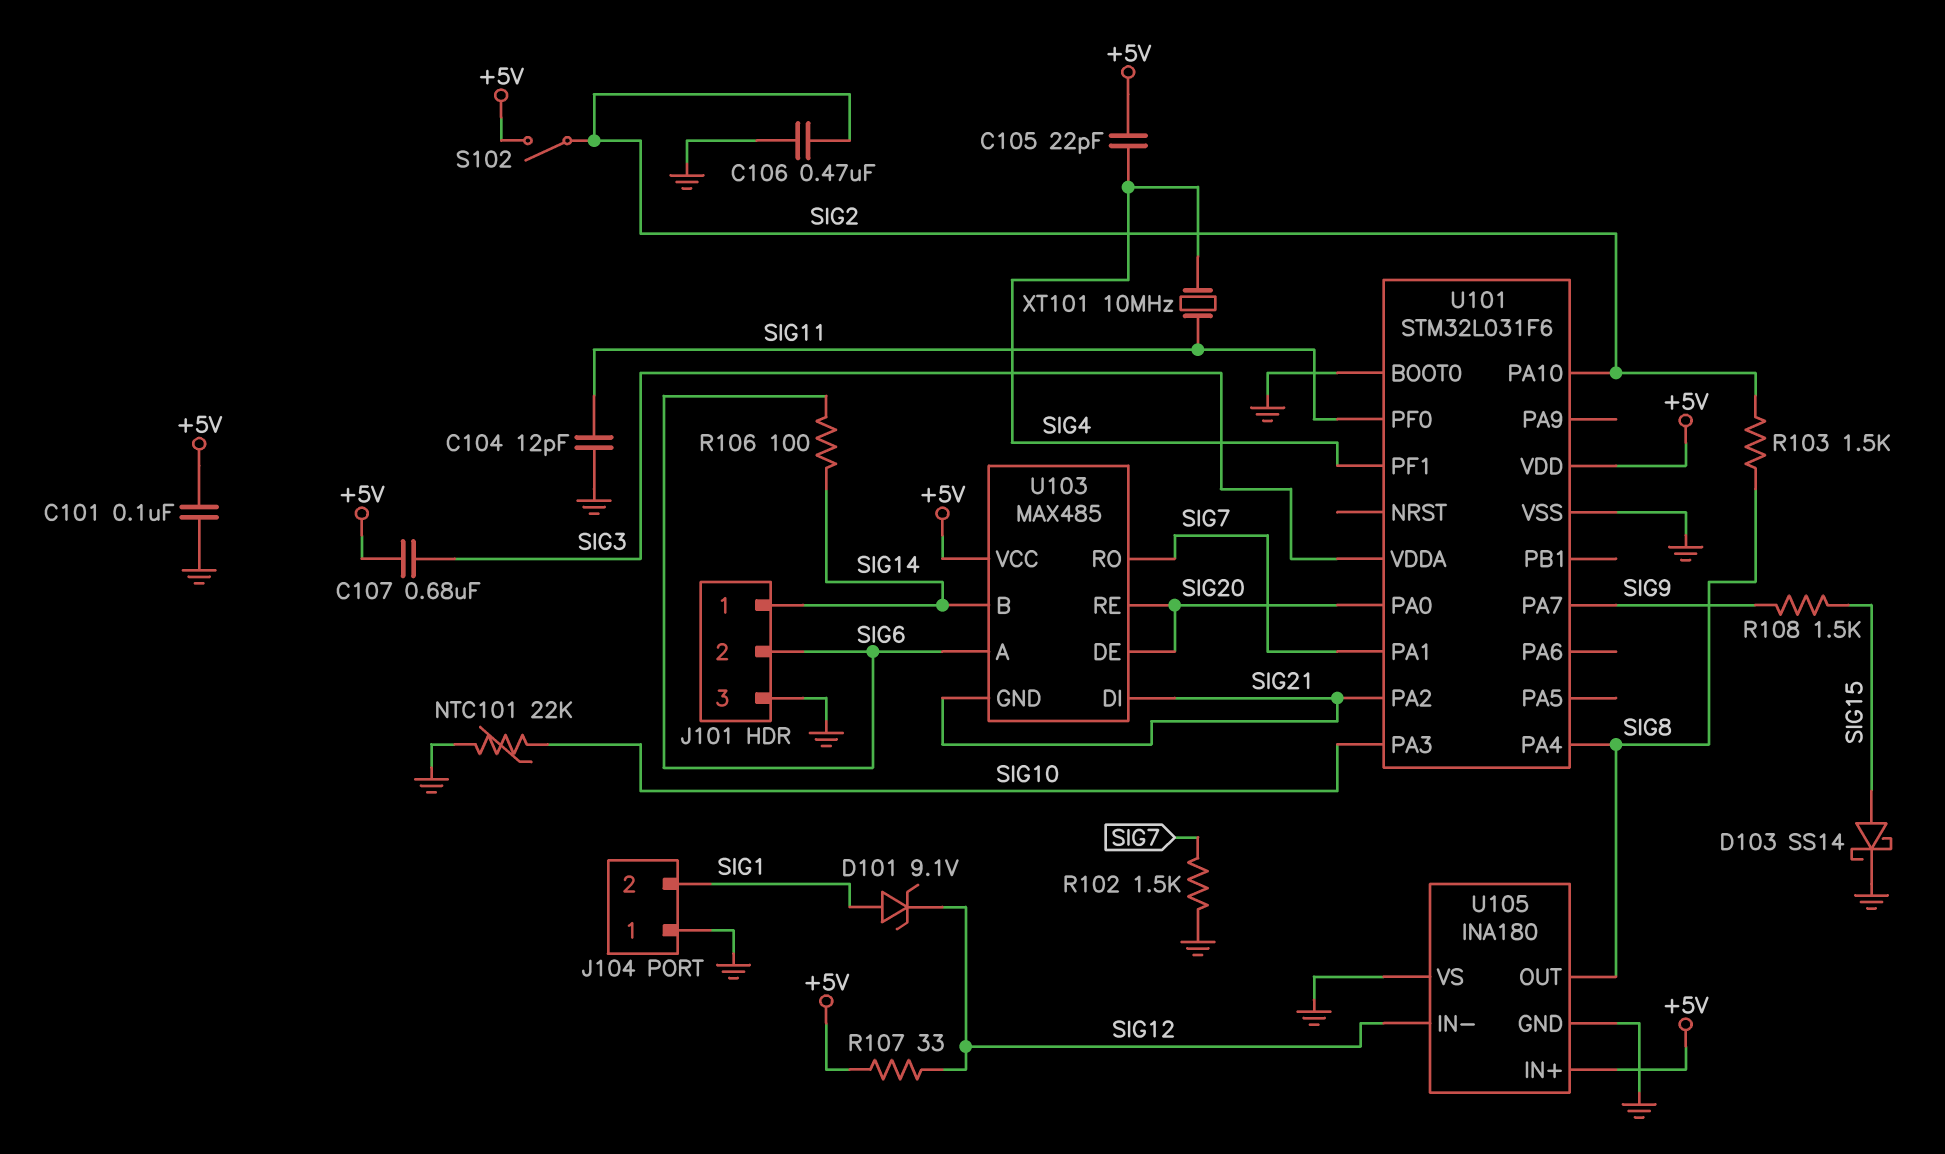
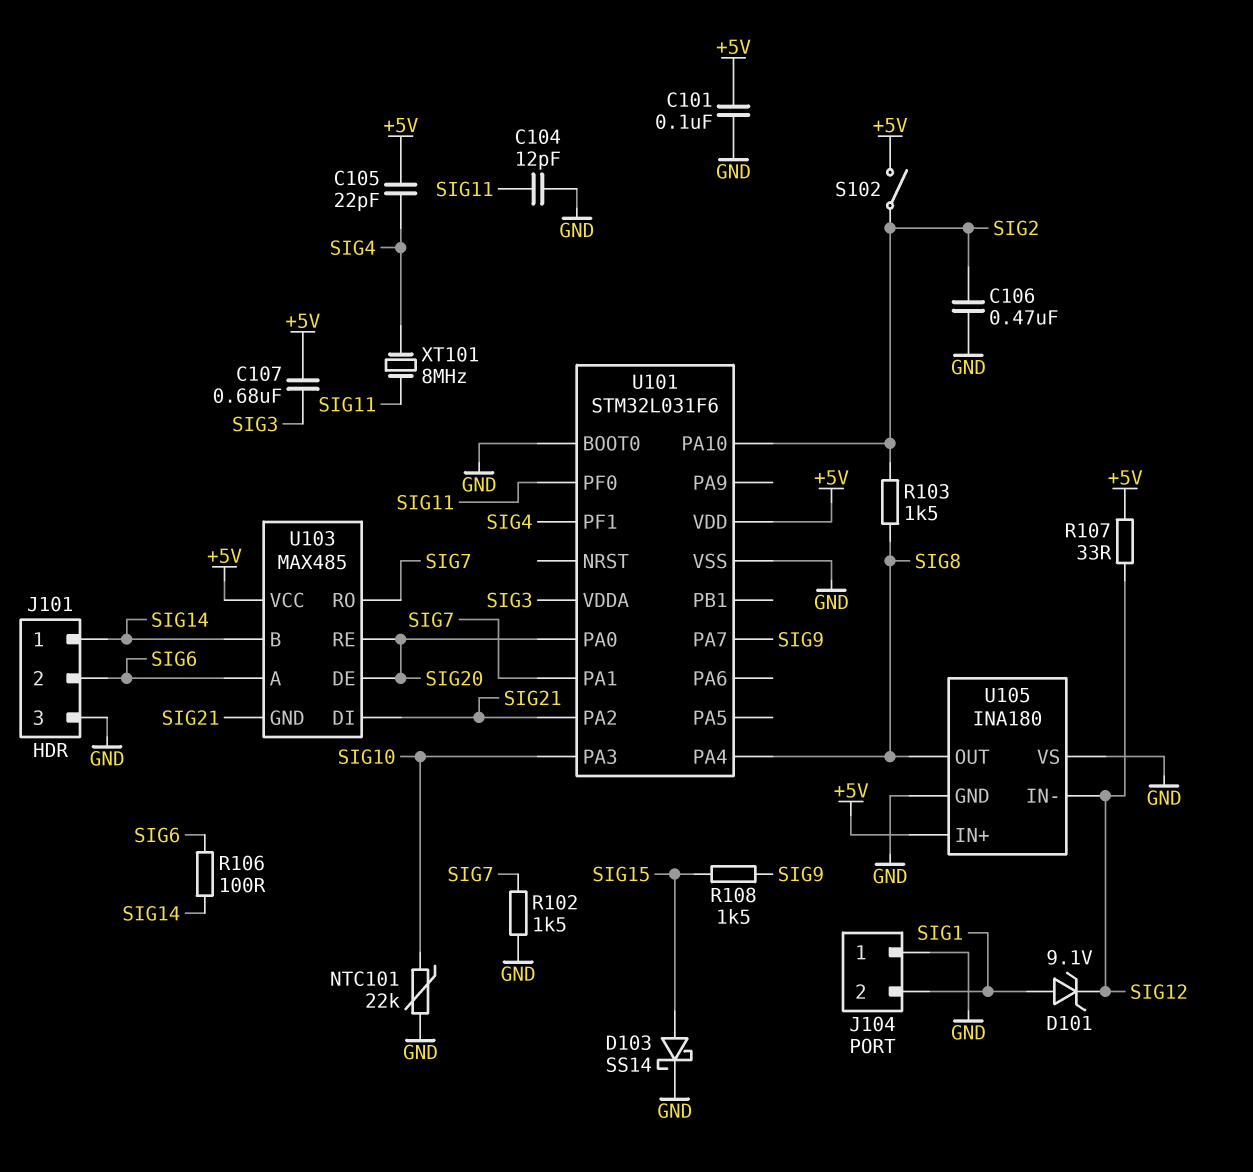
XT101: 10MHz (SIG4, SIG11) -> 8MHz (SIG4, SIG11)

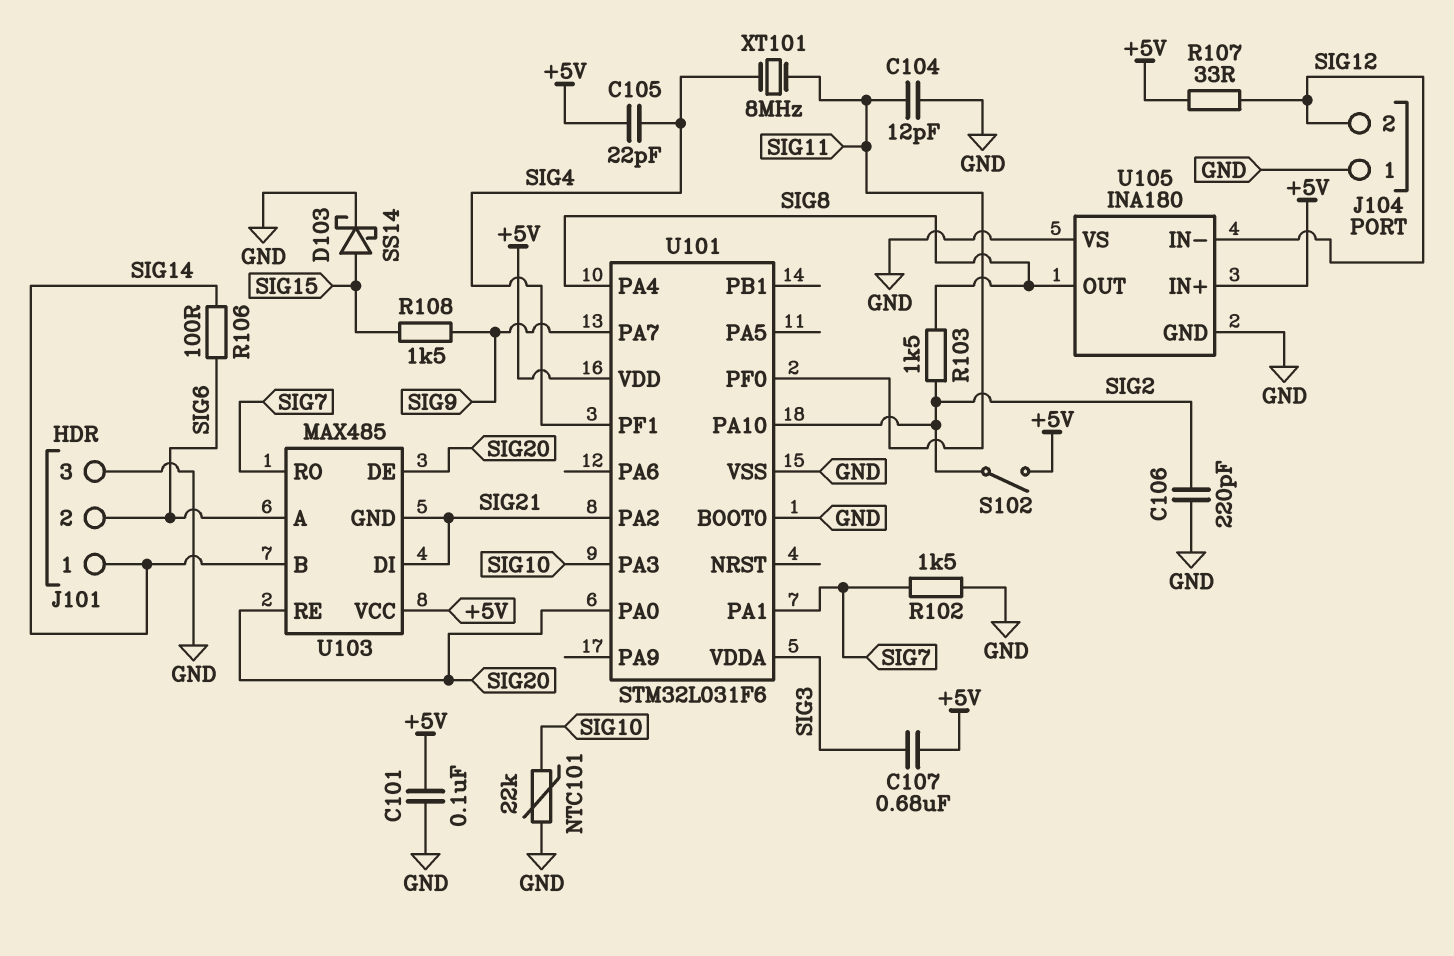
C106: 470nF (GND, SIG2) -> 220pF (GND, SIG2)
D101: zener 9.1V (A SIG1, K SIG12) -> none
J104 pin 2: SIG1 -> SIG12

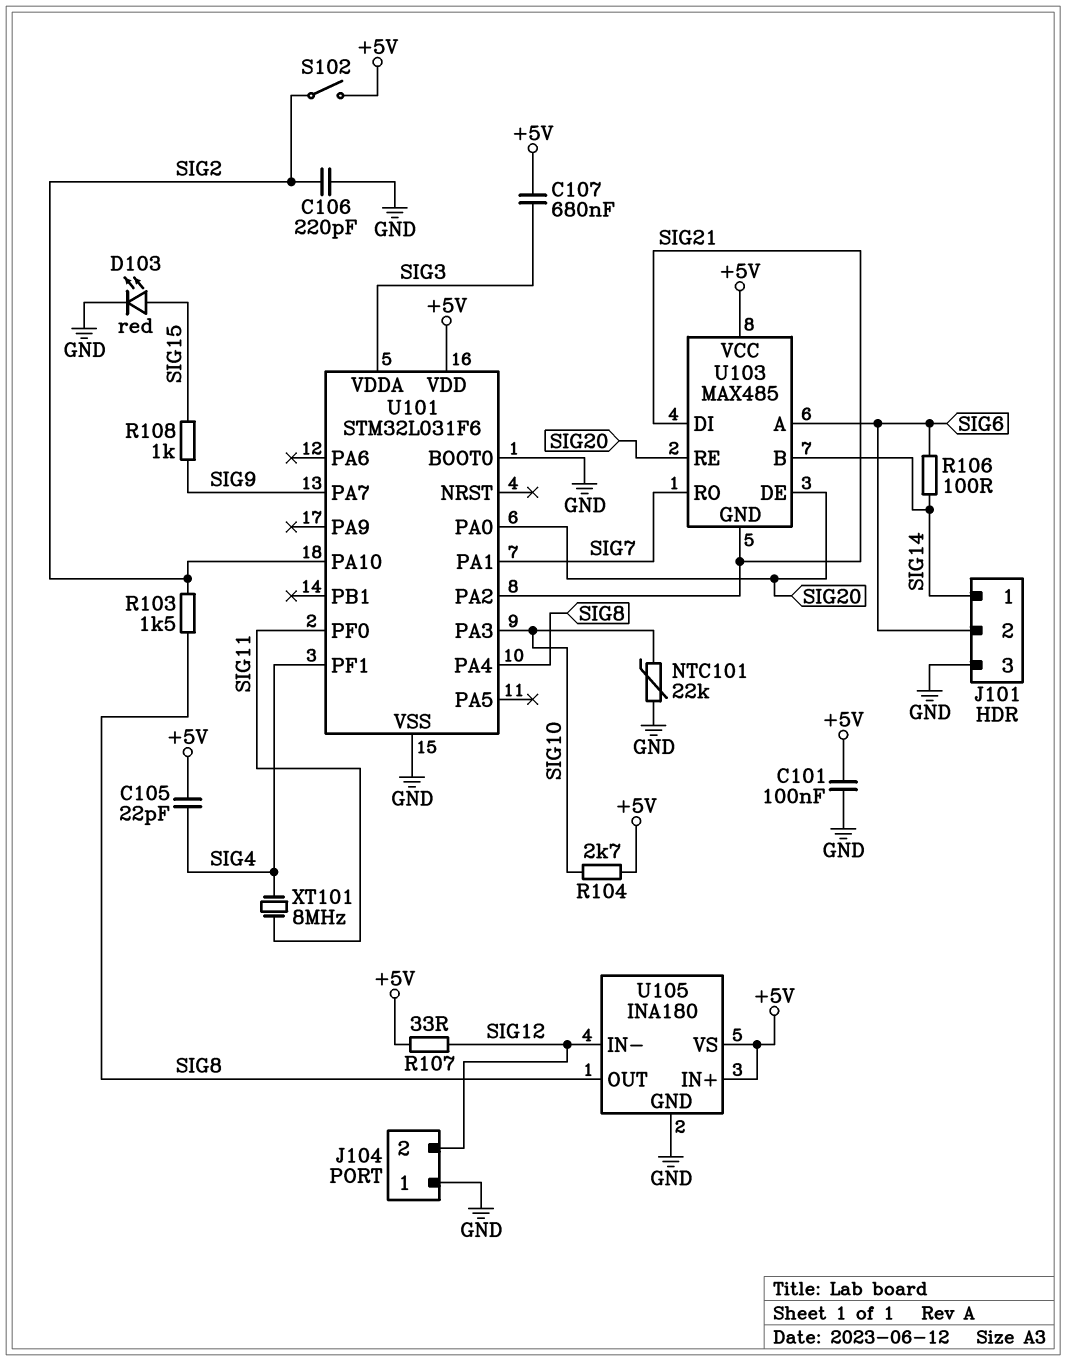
C104: 12pF (GND, SIG11) -> none
D103: schottky SS14 (A SIG15, K GND) -> LED red (A SIG15, K GND)
R102: 1.5k (GND, SIG7) -> none
R104: none -> 2.7k (+5V, SIG10)
R108: 1.5k (SIG9, SIG15) -> 1k (SIG9, SIG15)
U105 pin VS: GND -> +5V

